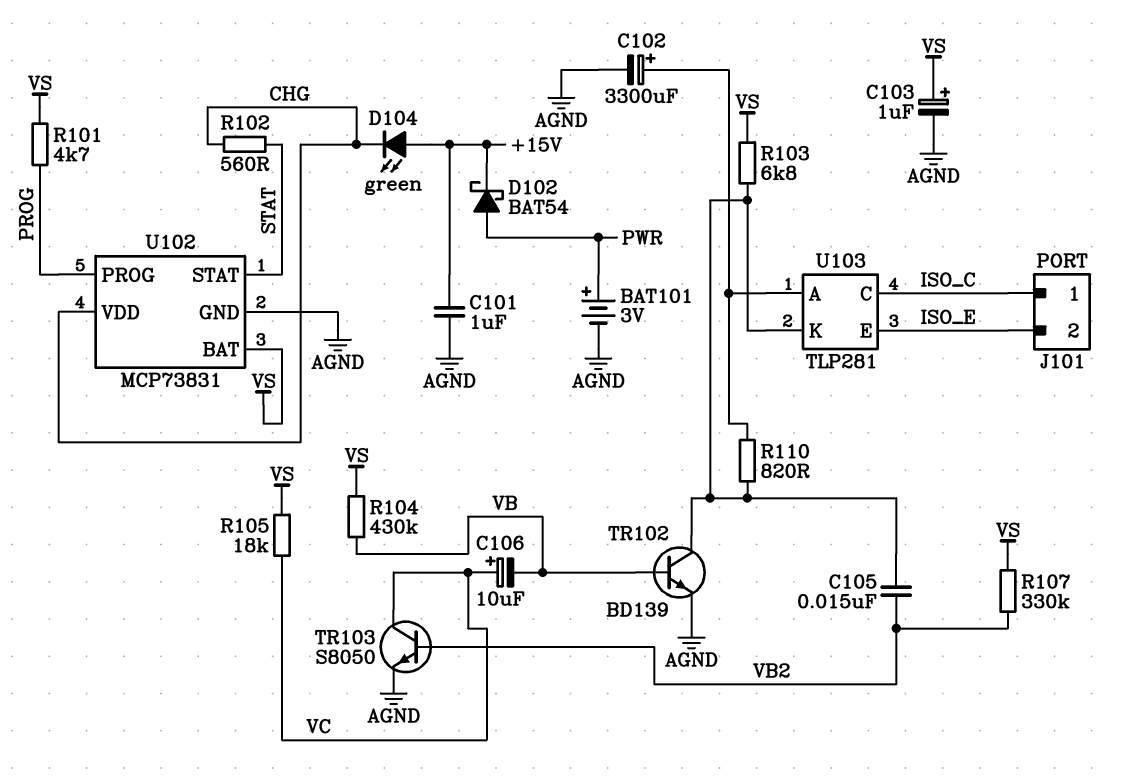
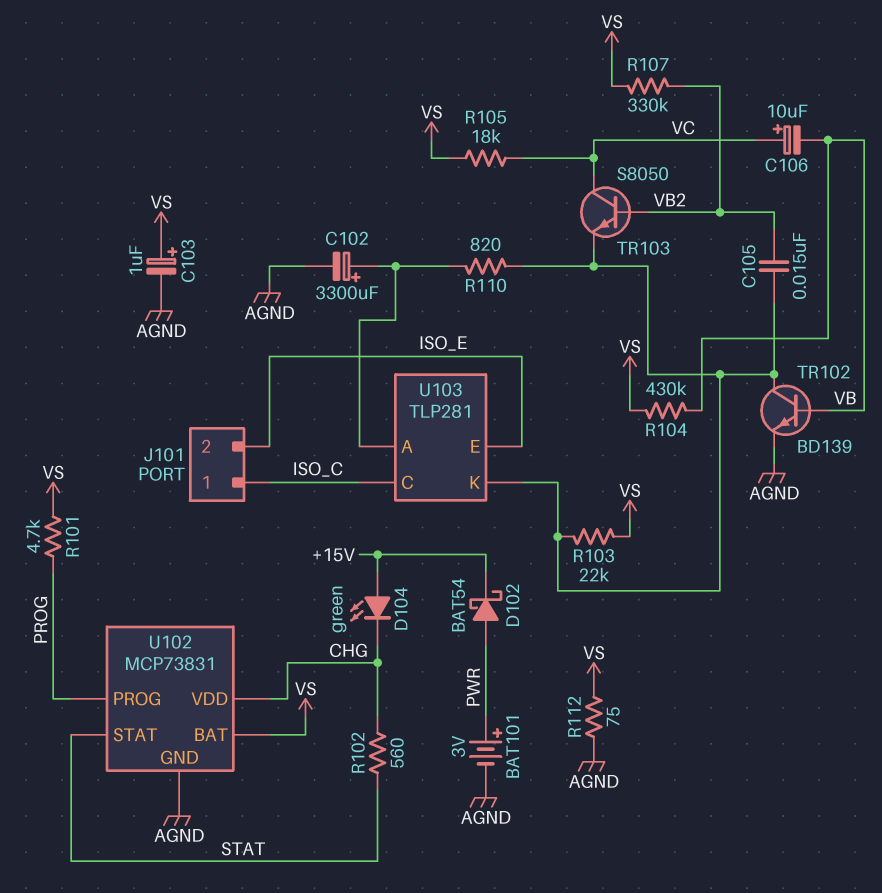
C101: 1uF (+15V, AGND) -> none
R103: 6.8k (U103/K, VS) -> 22k (U103/K, VS)
R112: none -> 75 (AGND, VS)
TR103: NPN S8050 (B VB2, C VC, E AGND) -> NPN S8050 (B VB2, C VC, E U103/K)

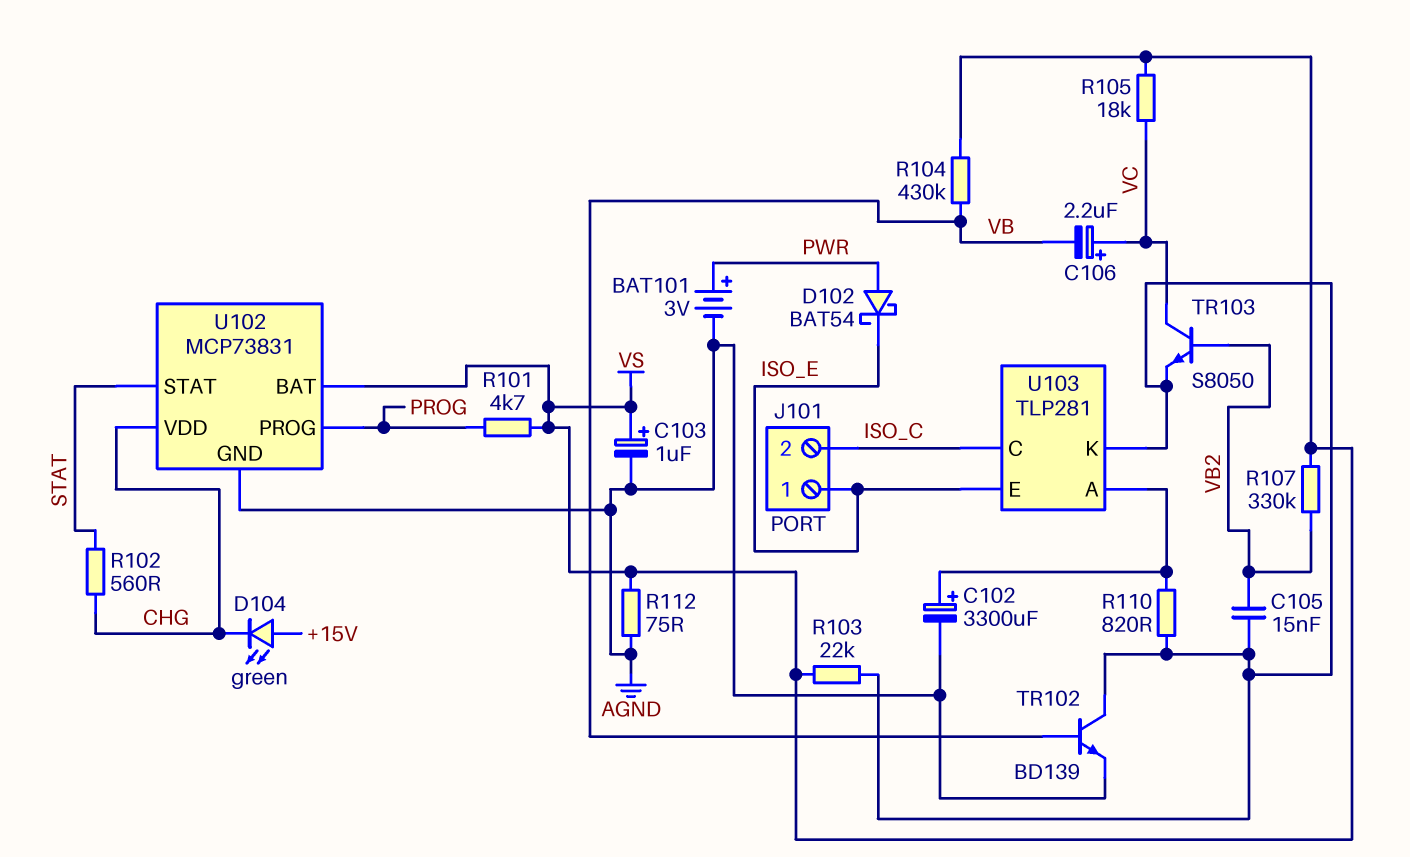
C106: 10uF (plus VC, minus VB) -> 2.2uF (plus VC, minus VB)
D102: schottky BAT54 (A PWR, K +15V) -> schottky BAT54 (A PWR, K ISO_E)
J101 pin 1: ISO_C -> ISO_E
J101 pin 2: ISO_E -> ISO_C

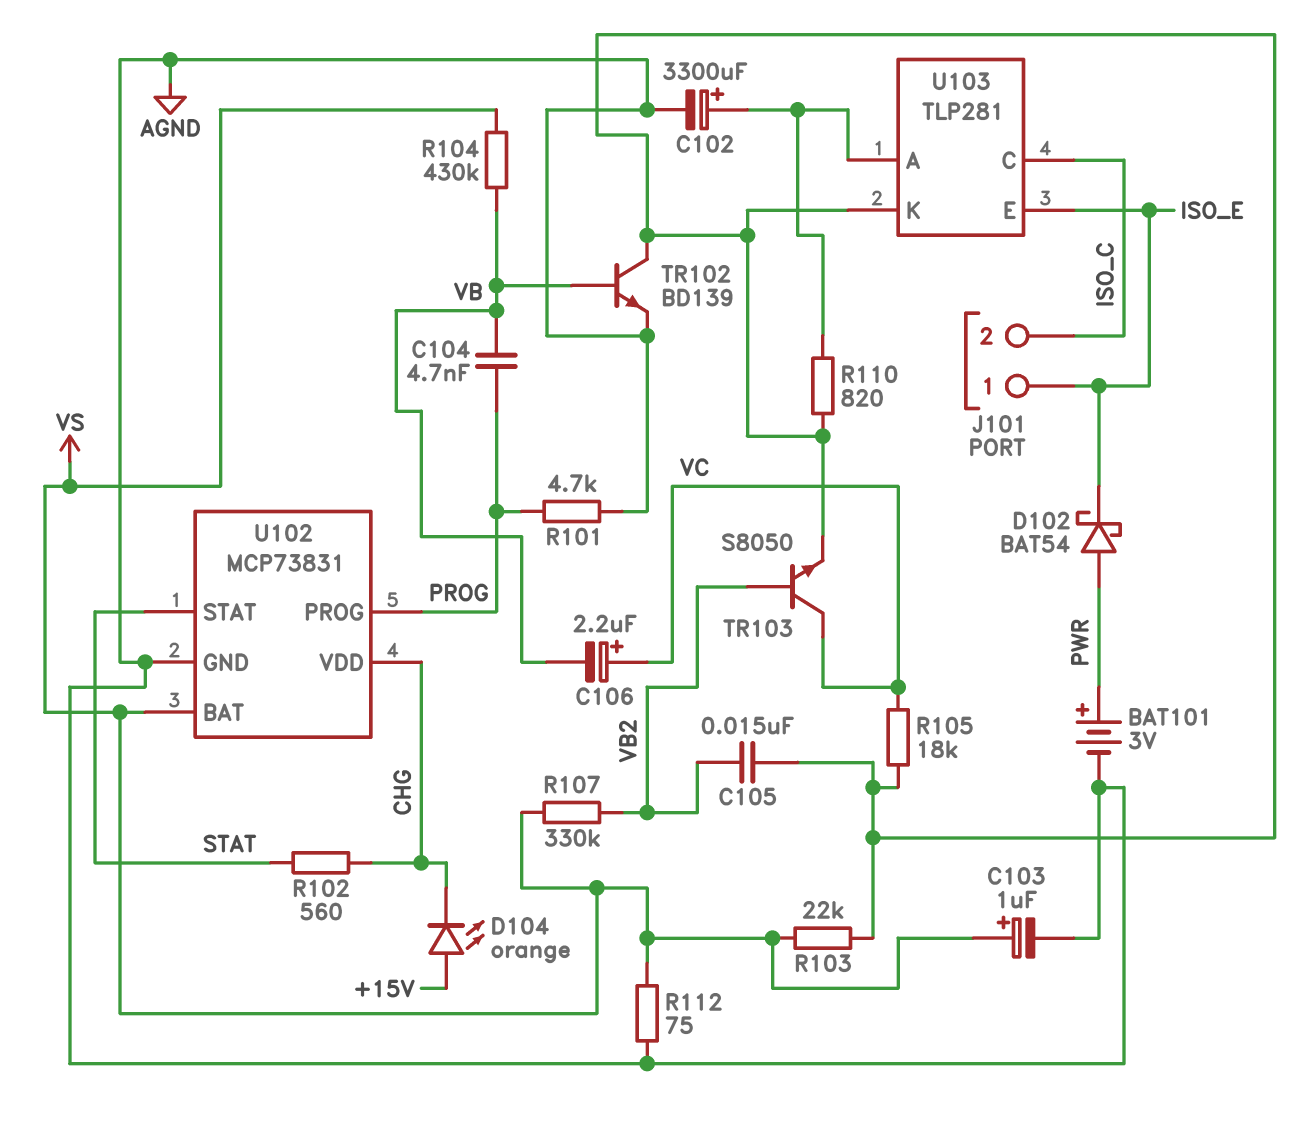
C104: none -> 4.7nF (PROG, VB)
D104: LED green (A +15V, K CHG) -> LED orange (A +15V, K CHG)
R101: 4.7k (PROG, VS) -> 4.7k (AGND, PROG)
R105: 18k (VC, VS) -> 18k (U103/K, VC)

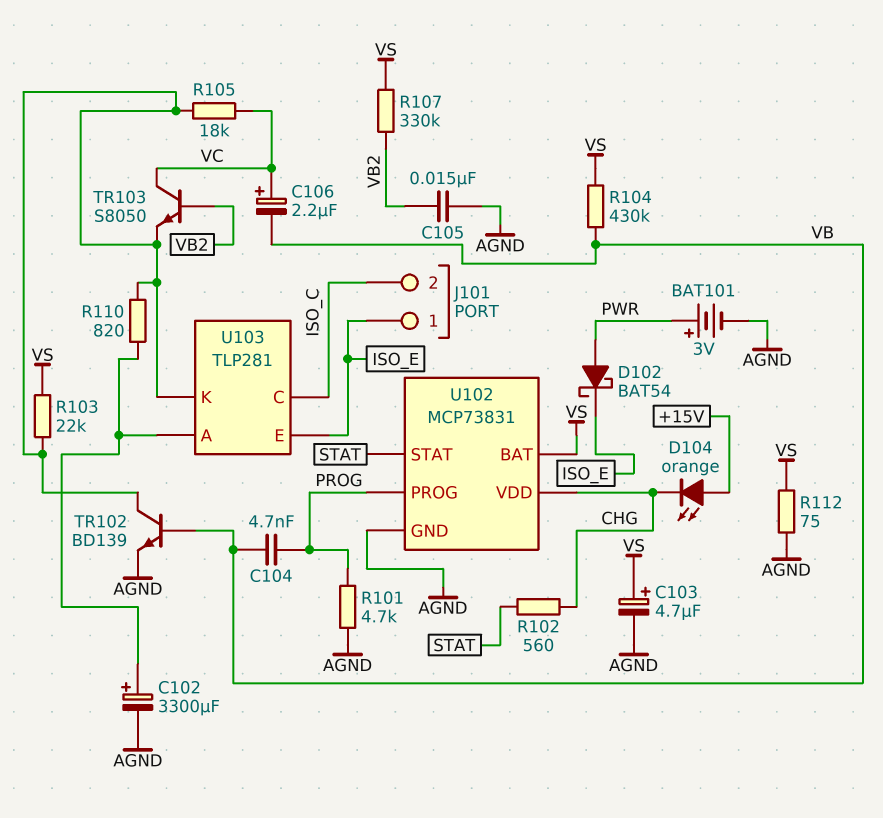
C103: 1uF (plus VS, minus AGND) -> 4.7uF (plus VS, minus AGND)
C105: 15nF (U103/K, VB2) -> 15nF (AGND, VB2)

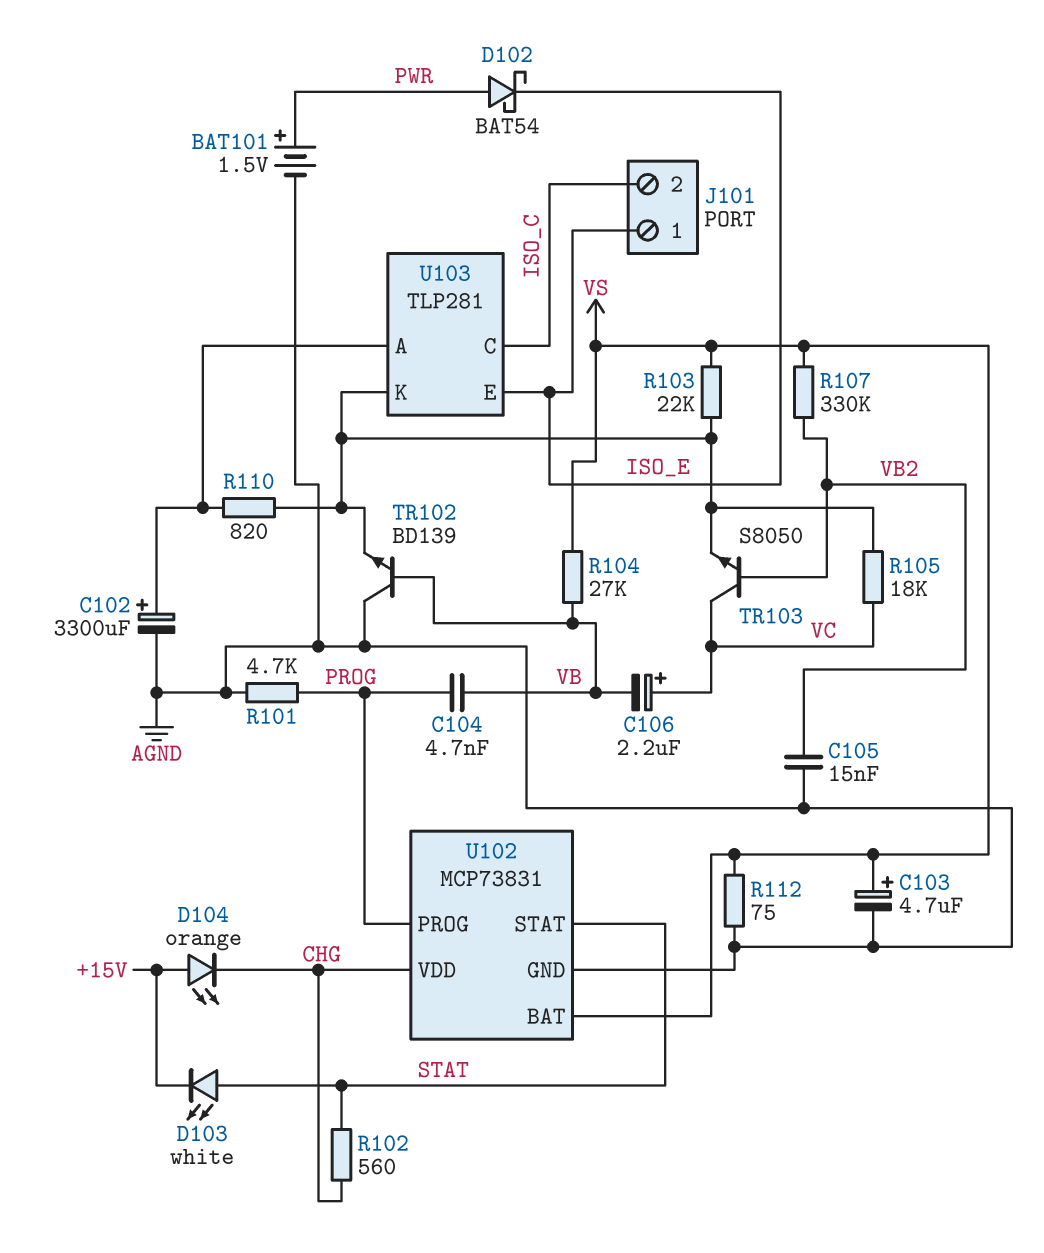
BAT101: 3V (plus PWR, minus AGND) -> 1.5V (plus PWR, minus AGND)
D103: none -> LED white (A STAT, K +15V)
R104: 430k (VB, VS) -> 27k (VB, VS)
TR102: NPN BD139 (B VB, C U103/K, E AGND) -> NPN BD139 (B VB, C AGND, E U103/K)

